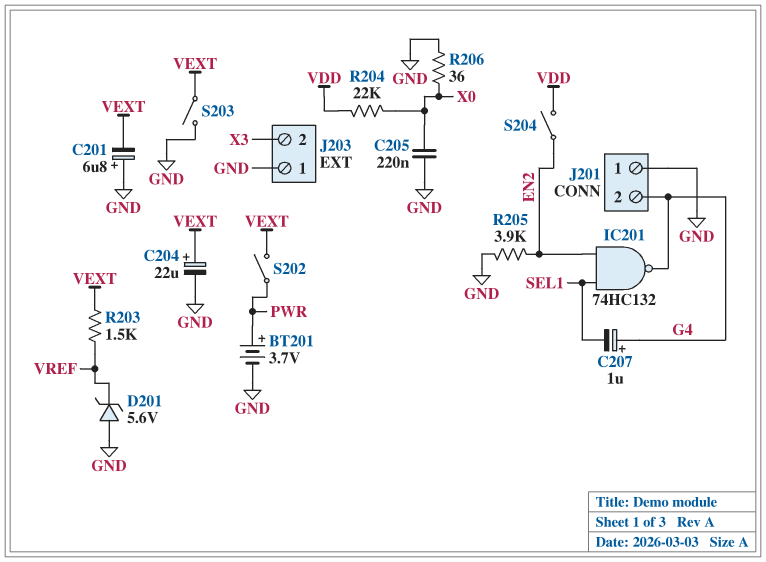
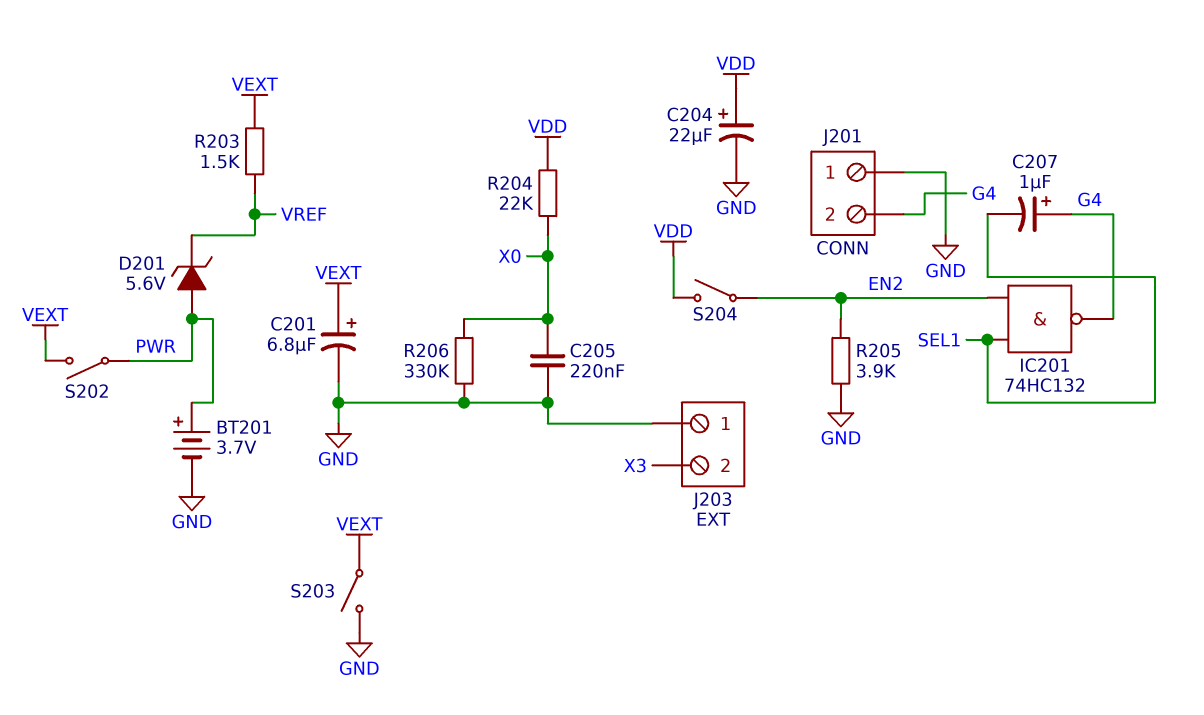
C201: 6.8uF (plus GND, minus VEXT) -> 6.8uF (plus VEXT, minus GND)
C204: 22uF (plus VEXT, minus GND) -> 22uF (plus VDD, minus GND)
D201: zener 5.6V (A GND, K VREF) -> zener 5.6V (A PWR, K VREF)
R206: 36 (GND, X0) -> 330k (GND, X0)

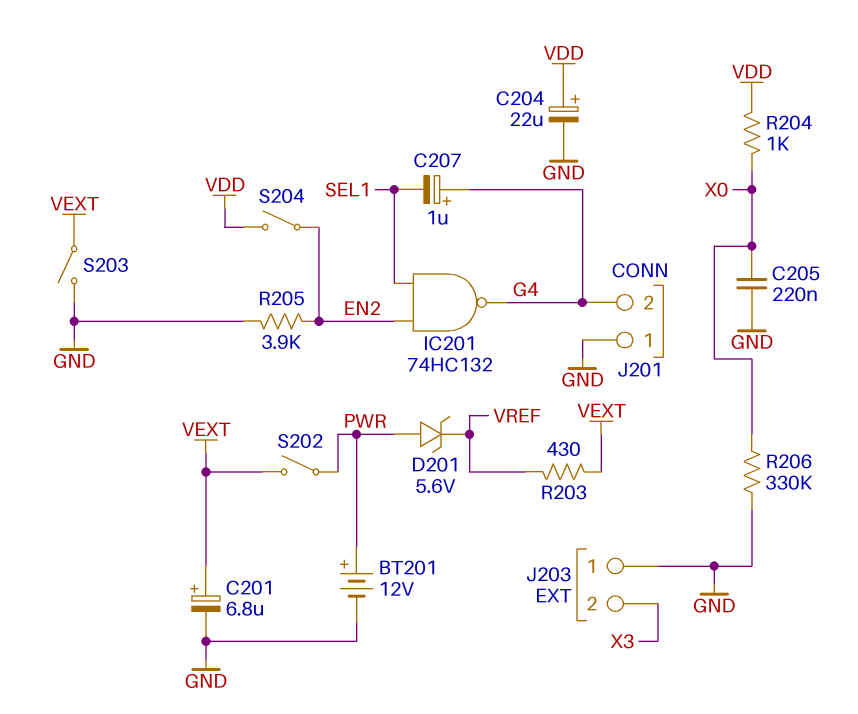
BT201: 3.7V (plus PWR, minus GND) -> 12V (plus PWR, minus GND)
R203: 1.5k (VEXT, VREF) -> 430 (VEXT, VREF)
R204: 22k (VDD, X0) -> 1k (VDD, X0)

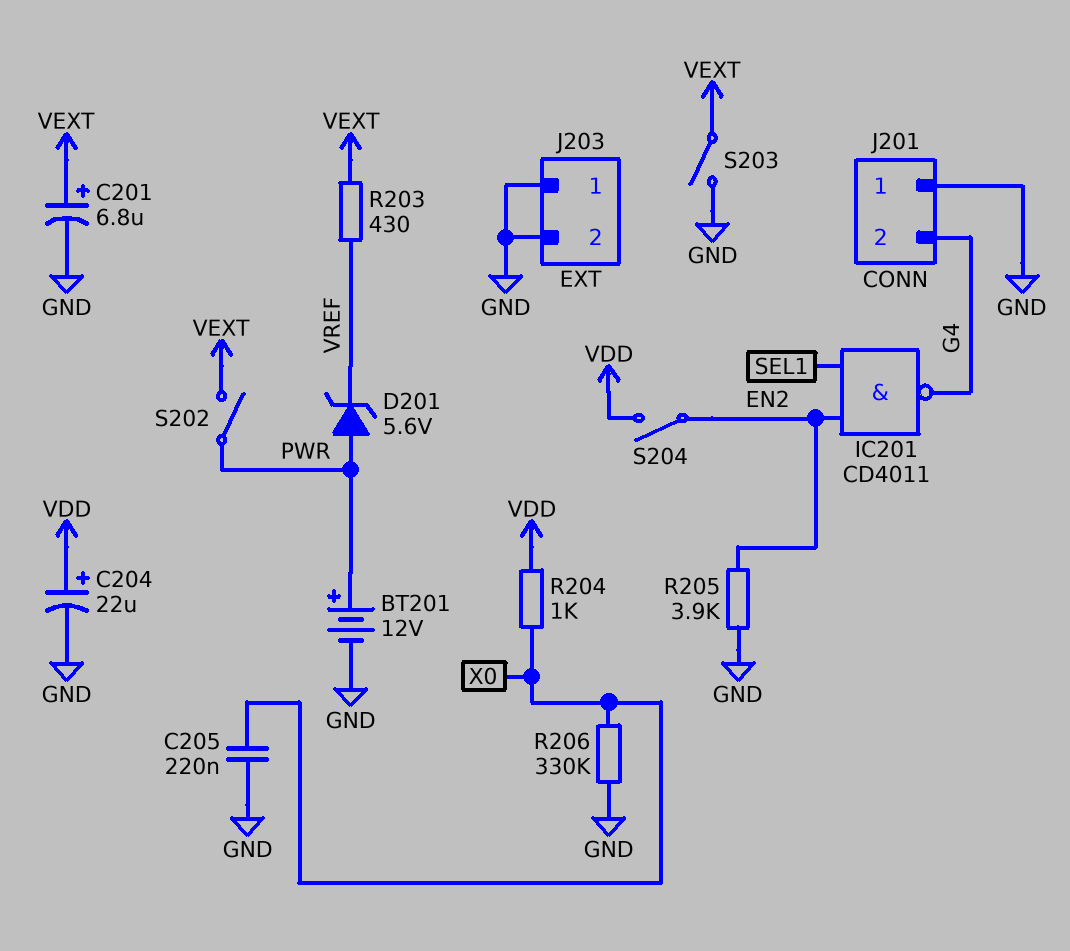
C207: 1uF (plus G4, minus SEL1) -> none
IC201: NAND 74HC132 (in EN2, in SEL1, out G4) -> NAND CD4011 (in EN2, in SEL1, out G4)
J203 pin 2: X3 -> GND

